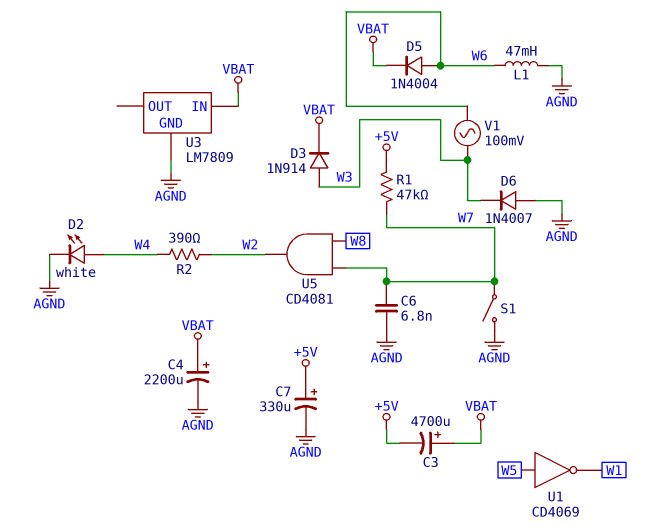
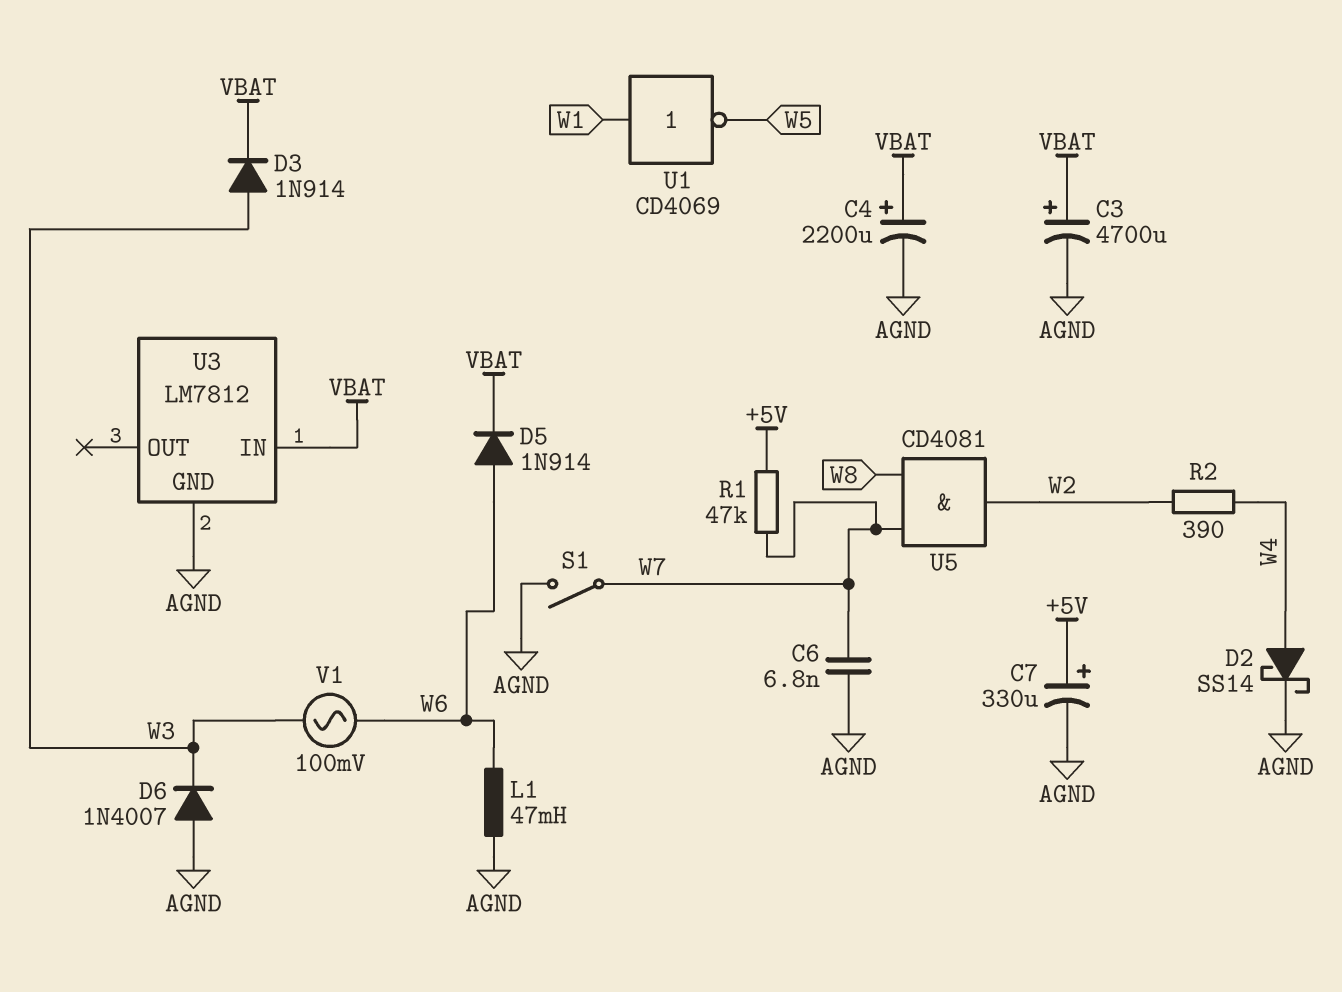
C3: 4700uF (plus VBAT, minus +5V) -> 4700uF (plus VBAT, minus AGND)
D2: LED white (A W4, K AGND) -> schottky SS14 (A W4, K AGND)
D5: diode 1N4004 (A W6, K VBAT) -> diode 1N914 (A W6, K VBAT)
U1: NOT CD4069 (in W5, out W1) -> NOT CD4069 (in W1, out W5)
U3: LM7809 -> LM7812

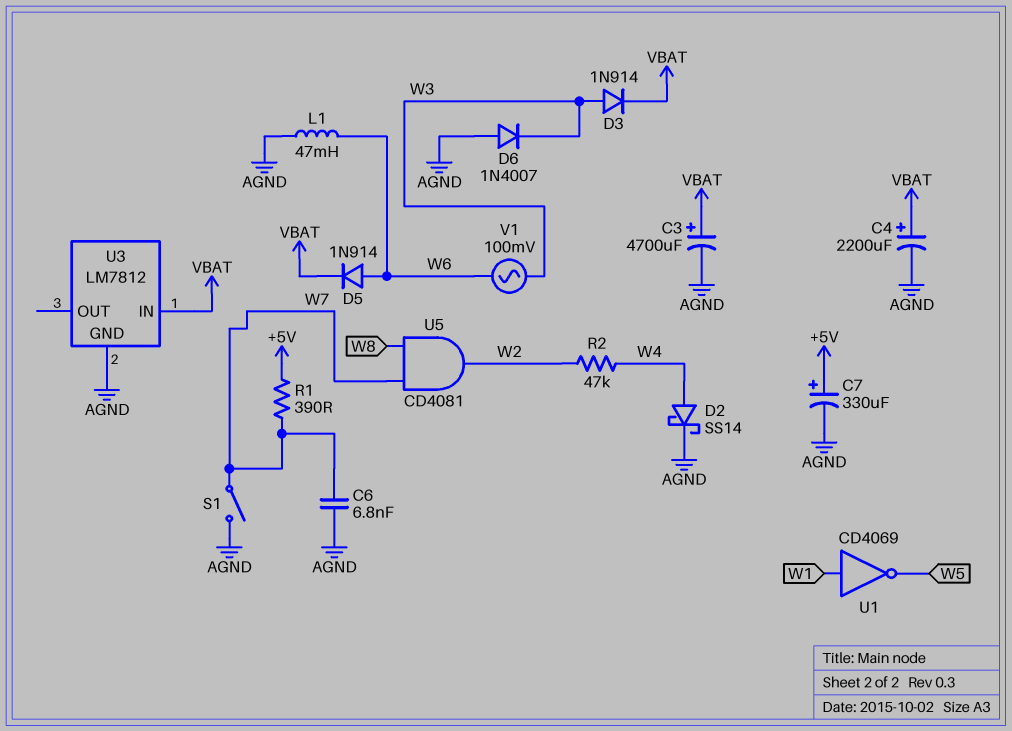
R1: 47k (+5V, W7) -> 390 (+5V, W7)
R2: 390 (W2, W4) -> 47k (W2, W4)

